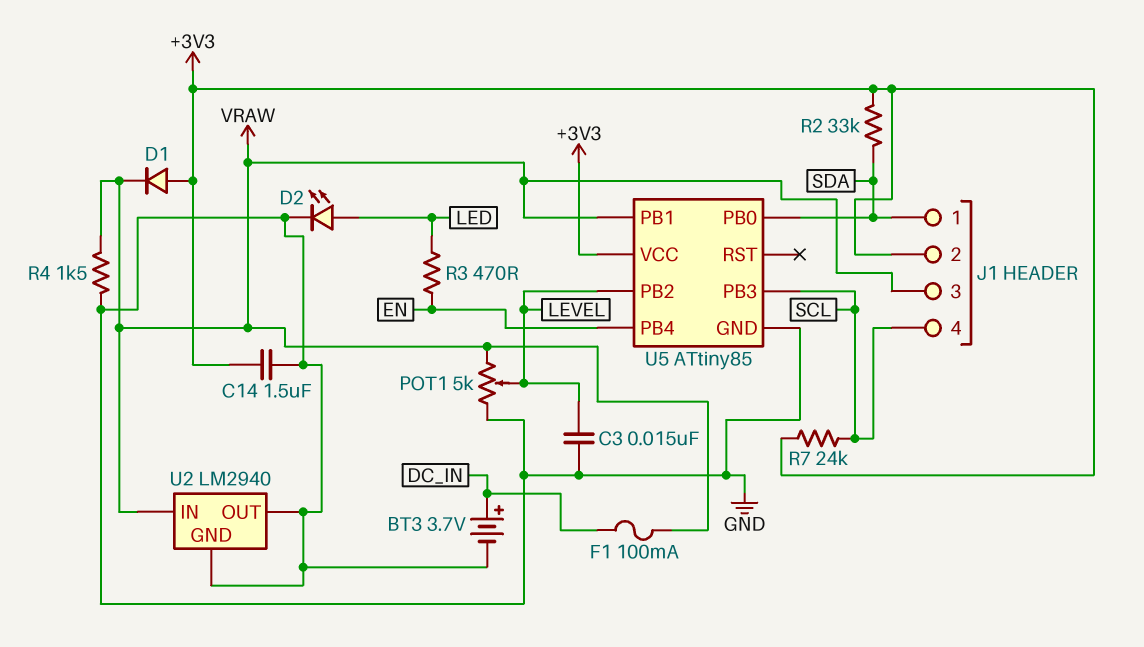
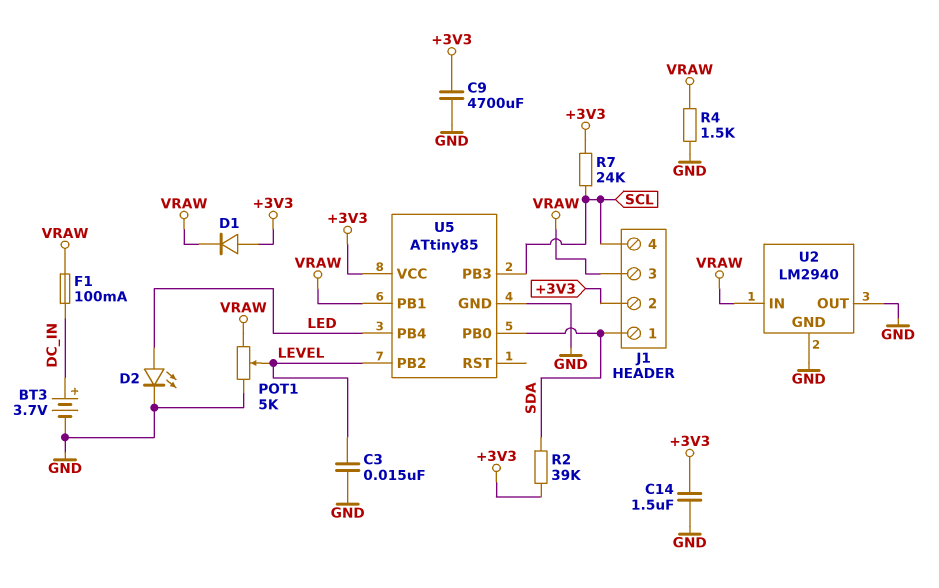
C9: none -> 4700uF (+3V3, GND)
R2: 33k (+3V3, SDA) -> 39k (+3V3, SDA)
R3: 470 (EN, LED) -> none
U5 pin PB4: EN -> LED

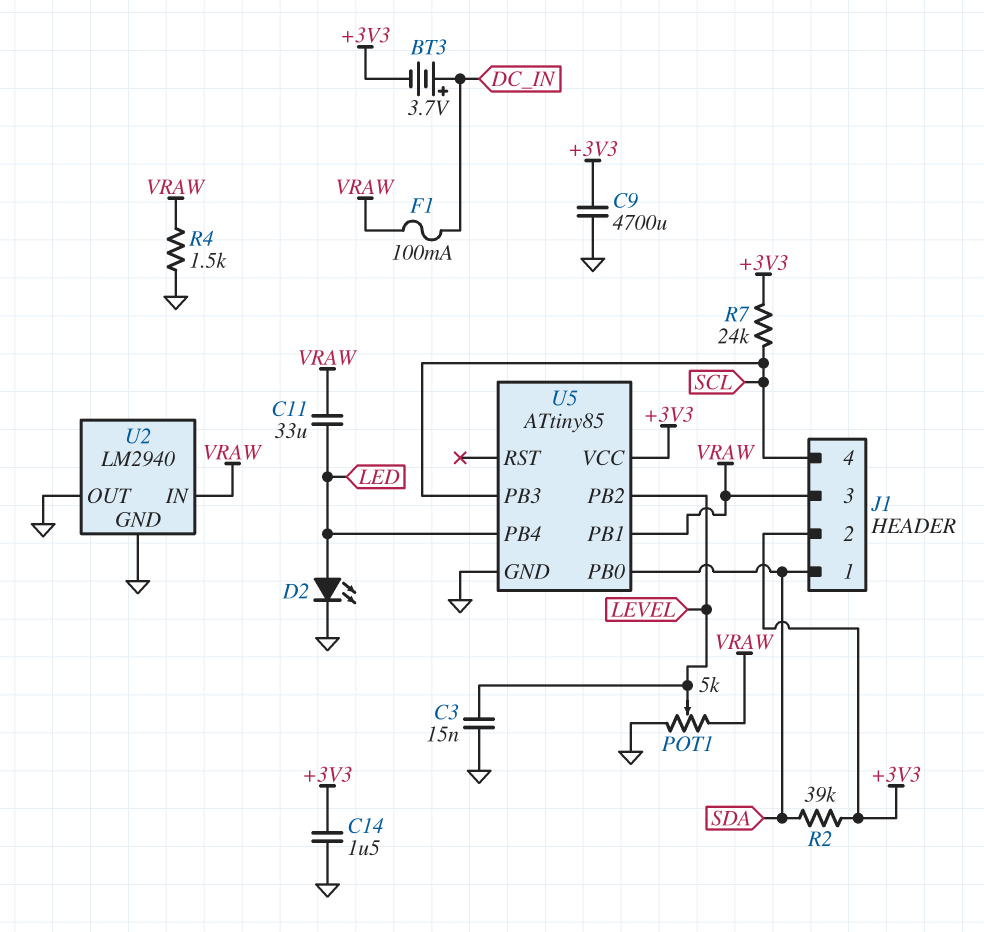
BT3: 3.7V (plus DC_IN, minus GND) -> 3.7V (plus DC_IN, minus +3V3)
C11: none -> 33uF (LED, VRAW)
D1: diode (A +3V3, K VRAW) -> none

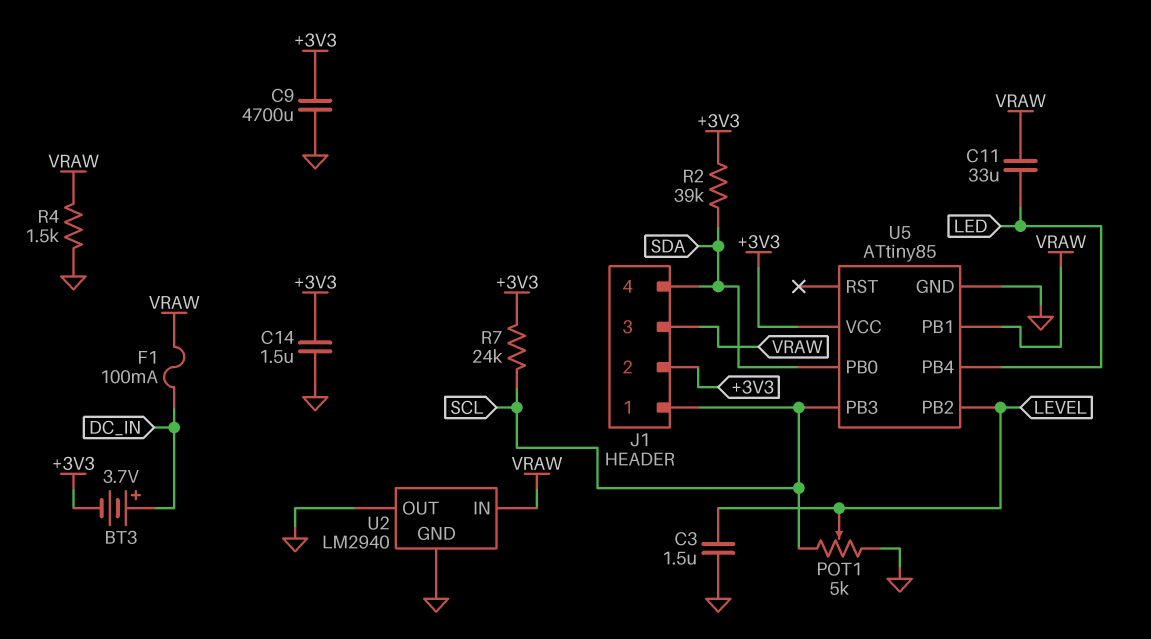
C3: 15nF (GND, LEVEL) -> 1.5uF (GND, LEVEL)
D2: LED (A LED, K GND) -> none
J1 pin 1: SDA -> SCL
J1 pin 4: SCL -> SDA
POT1: 5k (GND, VRAW, wiper LEVEL) -> 5k (GND, SCL, wiper LEVEL)

